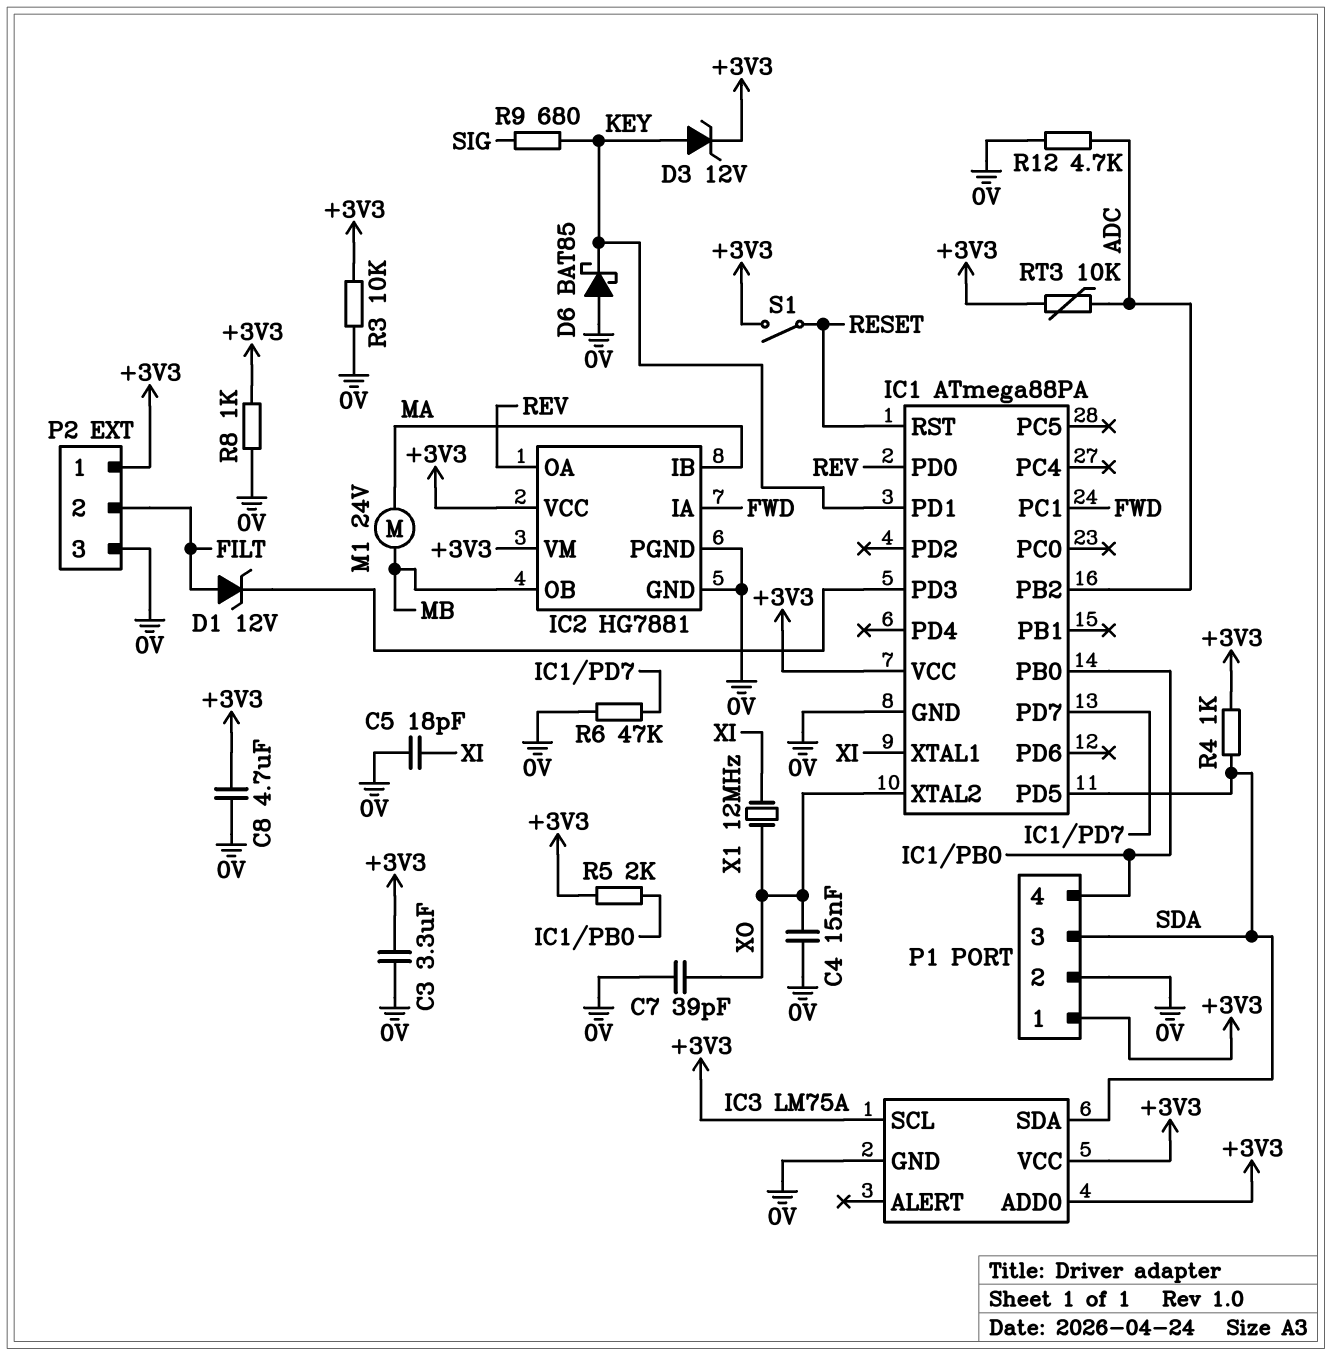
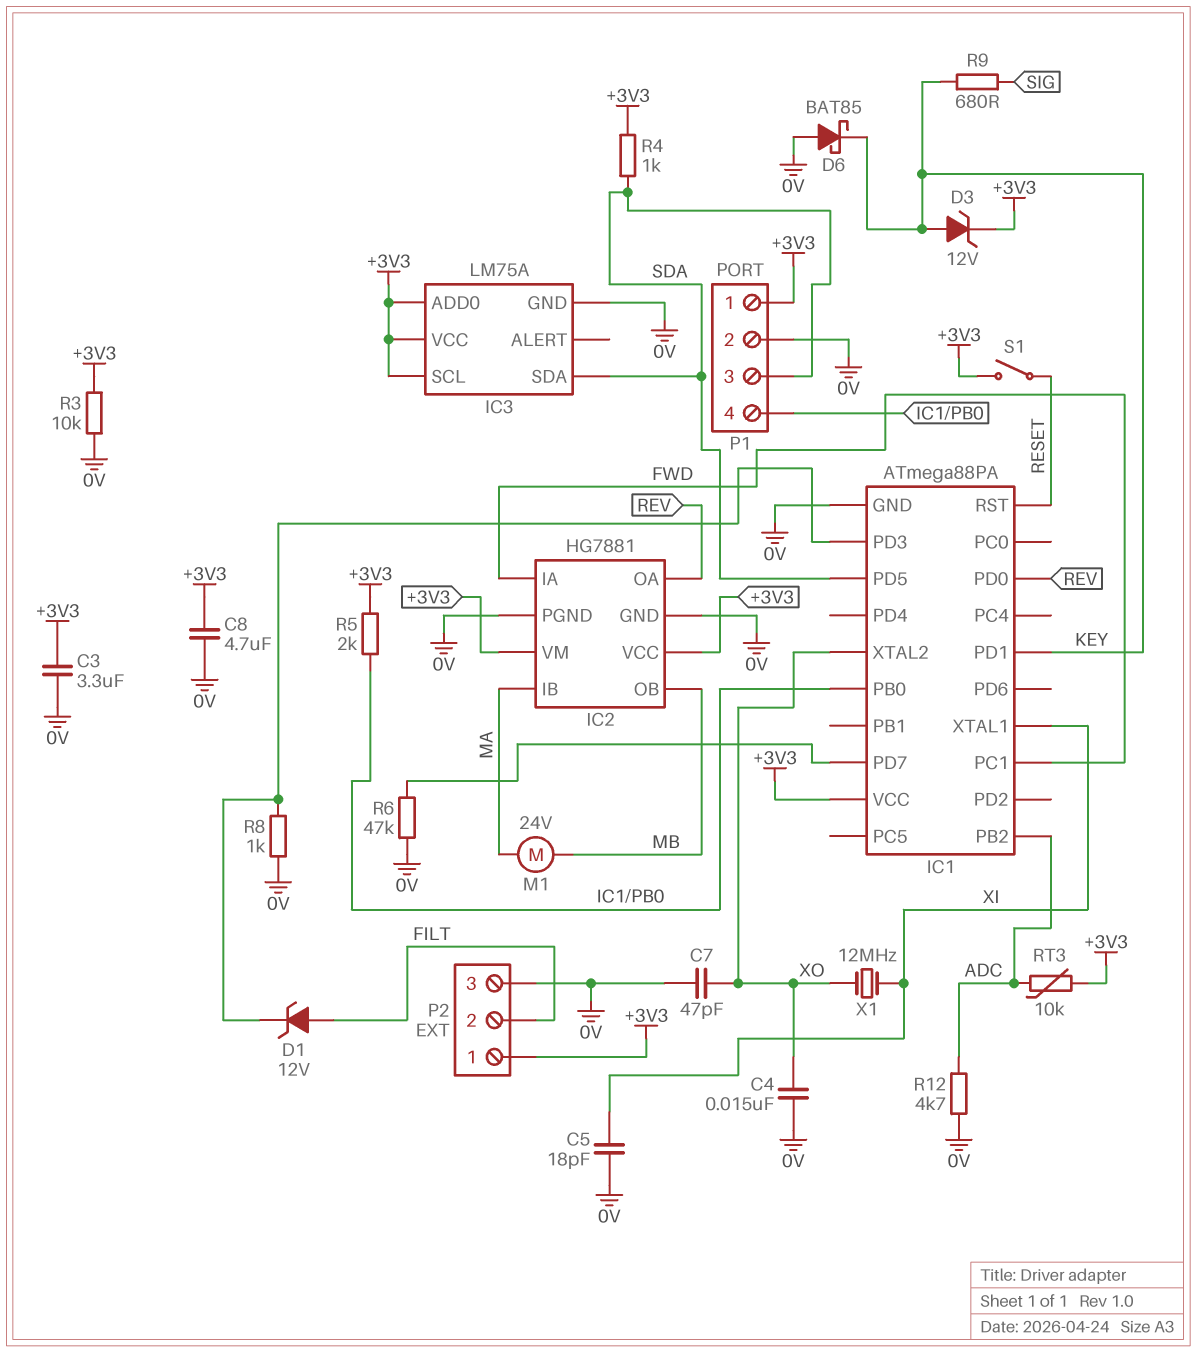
C7: 39pF (0V, XO) -> 47pF (0V, XO)
R8: 1k (+3V3, 0V) -> 1k (0V, IC1/PD3)

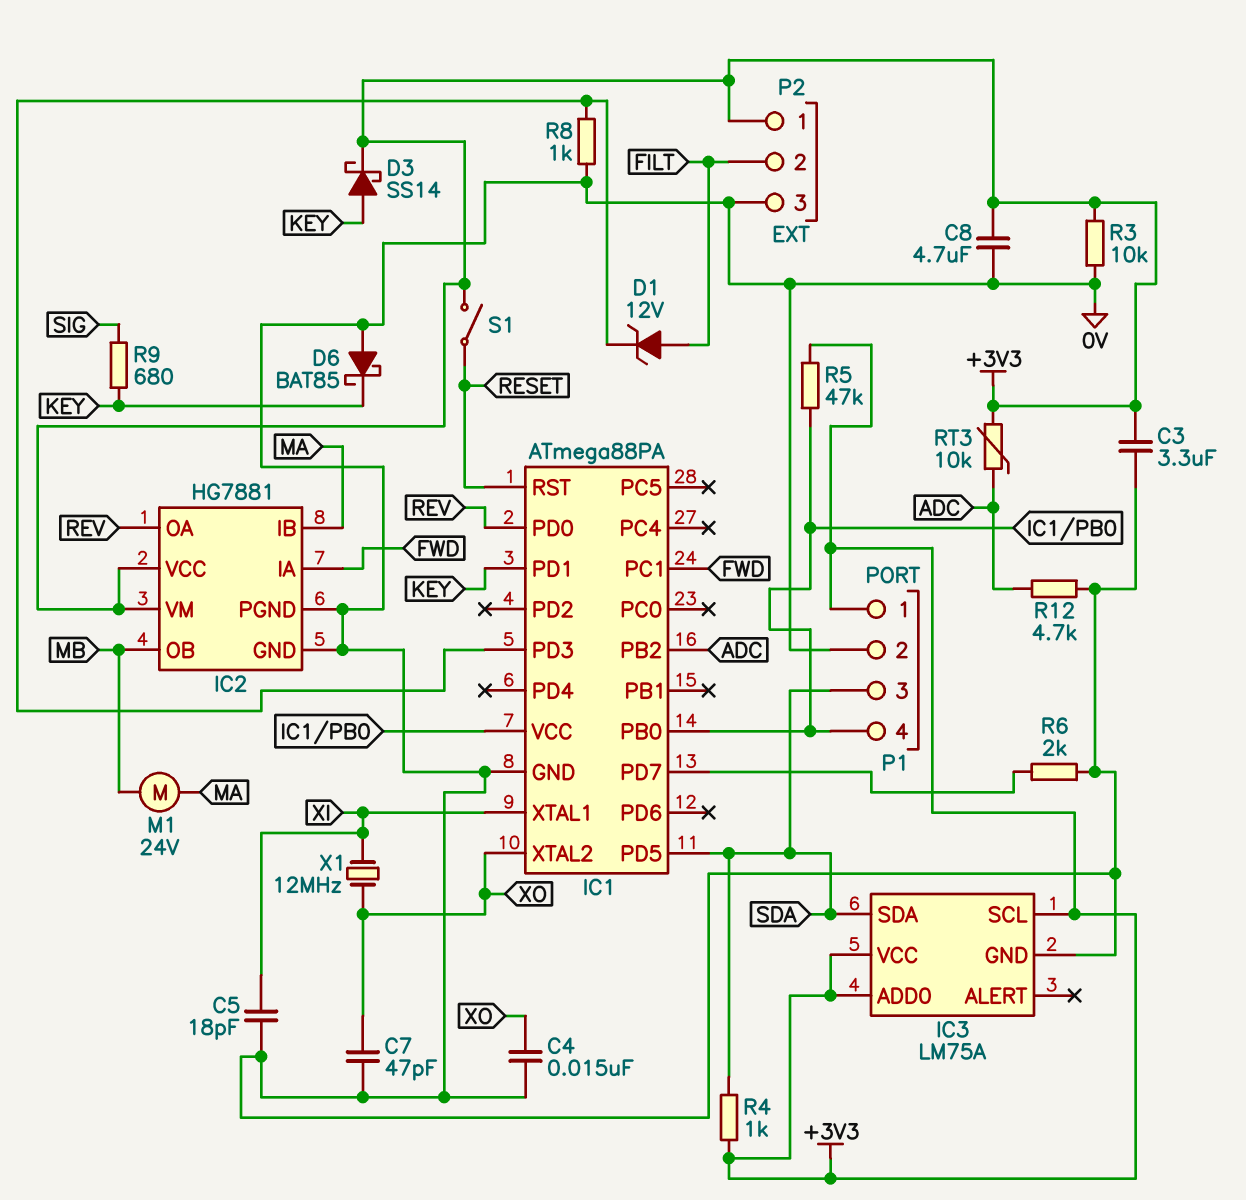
D3: zener 12V (A KEY, K +3V3) -> schottky SS14 (A KEY, K +3V3)
IC1 pin VCC: +3V3 -> IC1/PB0
R5: 2k (+3V3, IC1/PB0) -> 47k (+3V3, IC1/PB0)
R6: 47k (0V, IC1/PD7) -> 2k (0V, IC1/PD7)

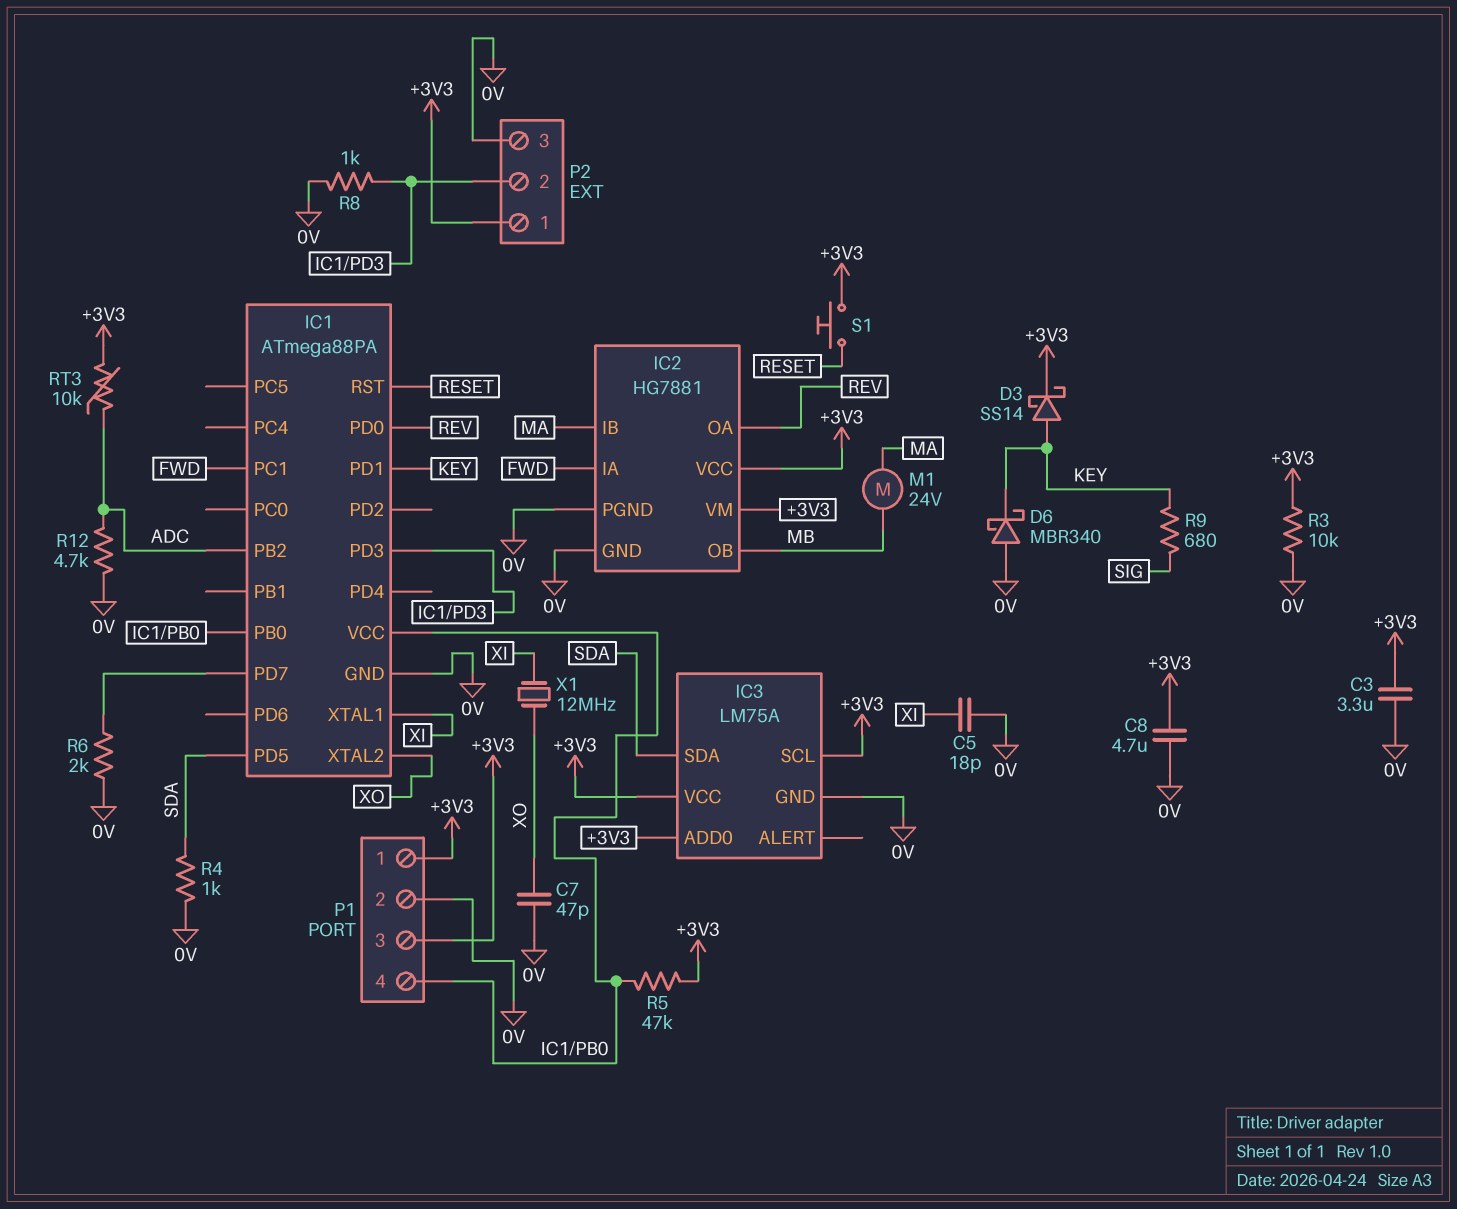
C4: 15nF (0V, XO) -> none
D1: zener 12V (A FILT, K IC1/PD3) -> none
D6: schottky BAT85 (A 0V, K KEY) -> schottky MBR340 (A 0V, K KEY)
P1 pin 3: SDA -> +3V3
P2 pin 2: FILT -> IC1/PD3
R4: 1k (+3V3, SDA) -> 1k (0V, SDA)
S1: switch (+3V3, RESET) -> button (+3V3, RESET)

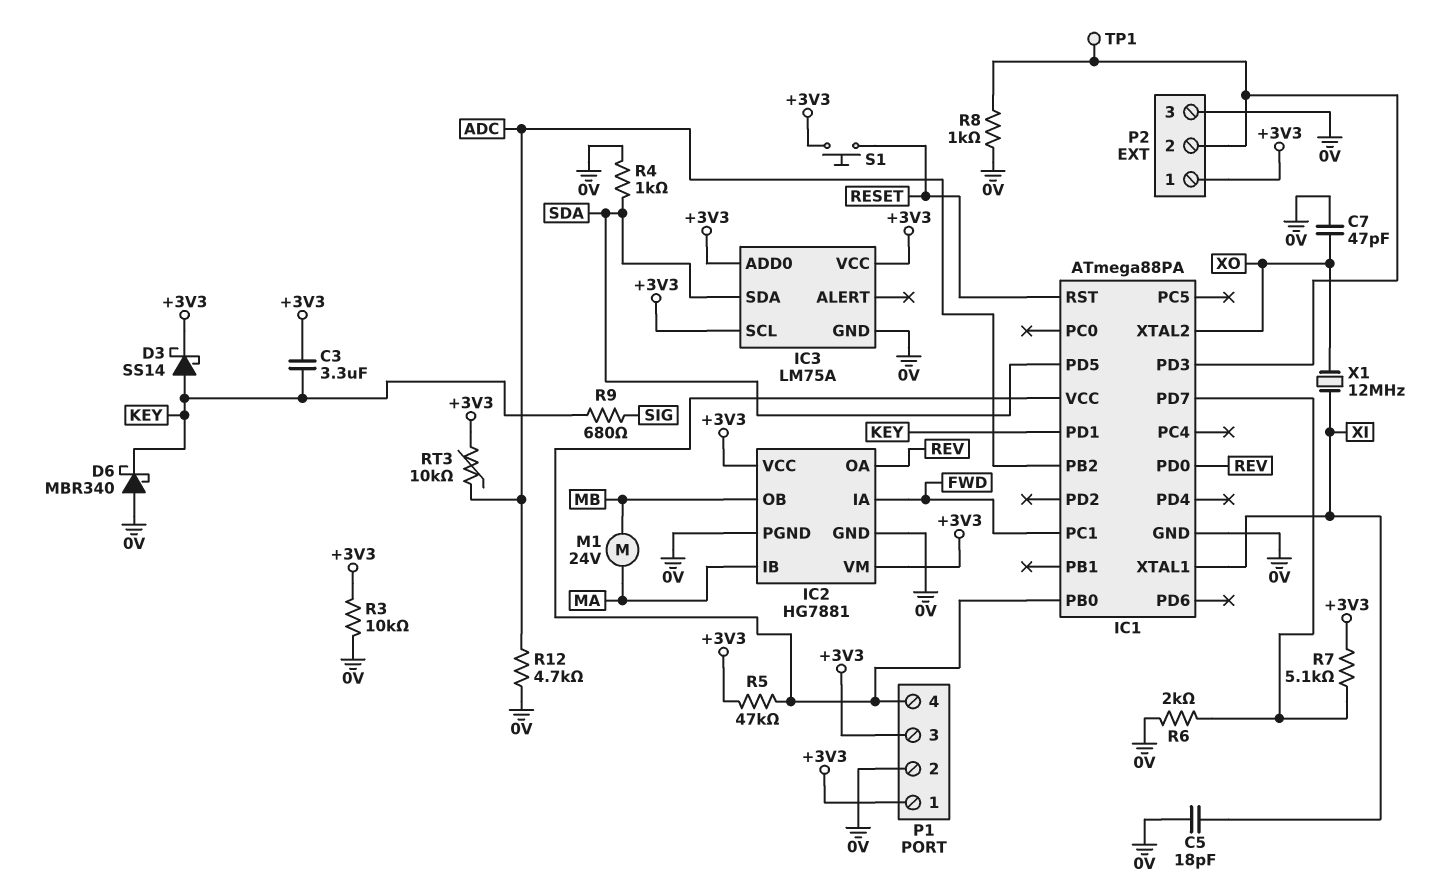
C3: 3.3uF (+3V3, 0V) -> 3.3uF (+3V3, KEY)
C8: 4.7uF (+3V3, 0V) -> none
R7: none -> 5.1k (+3V3, IC1/PD7)
TP1: none -> test point (IC1/PD3)

